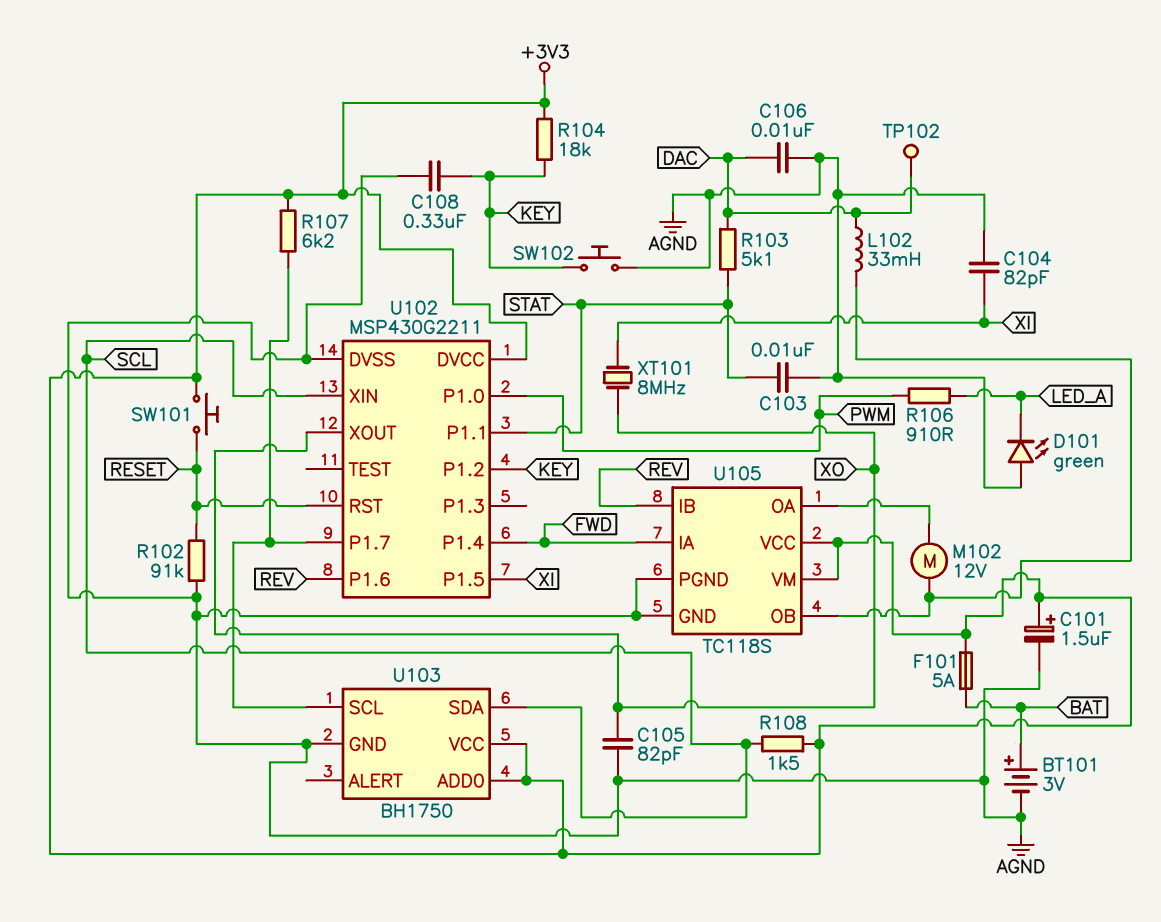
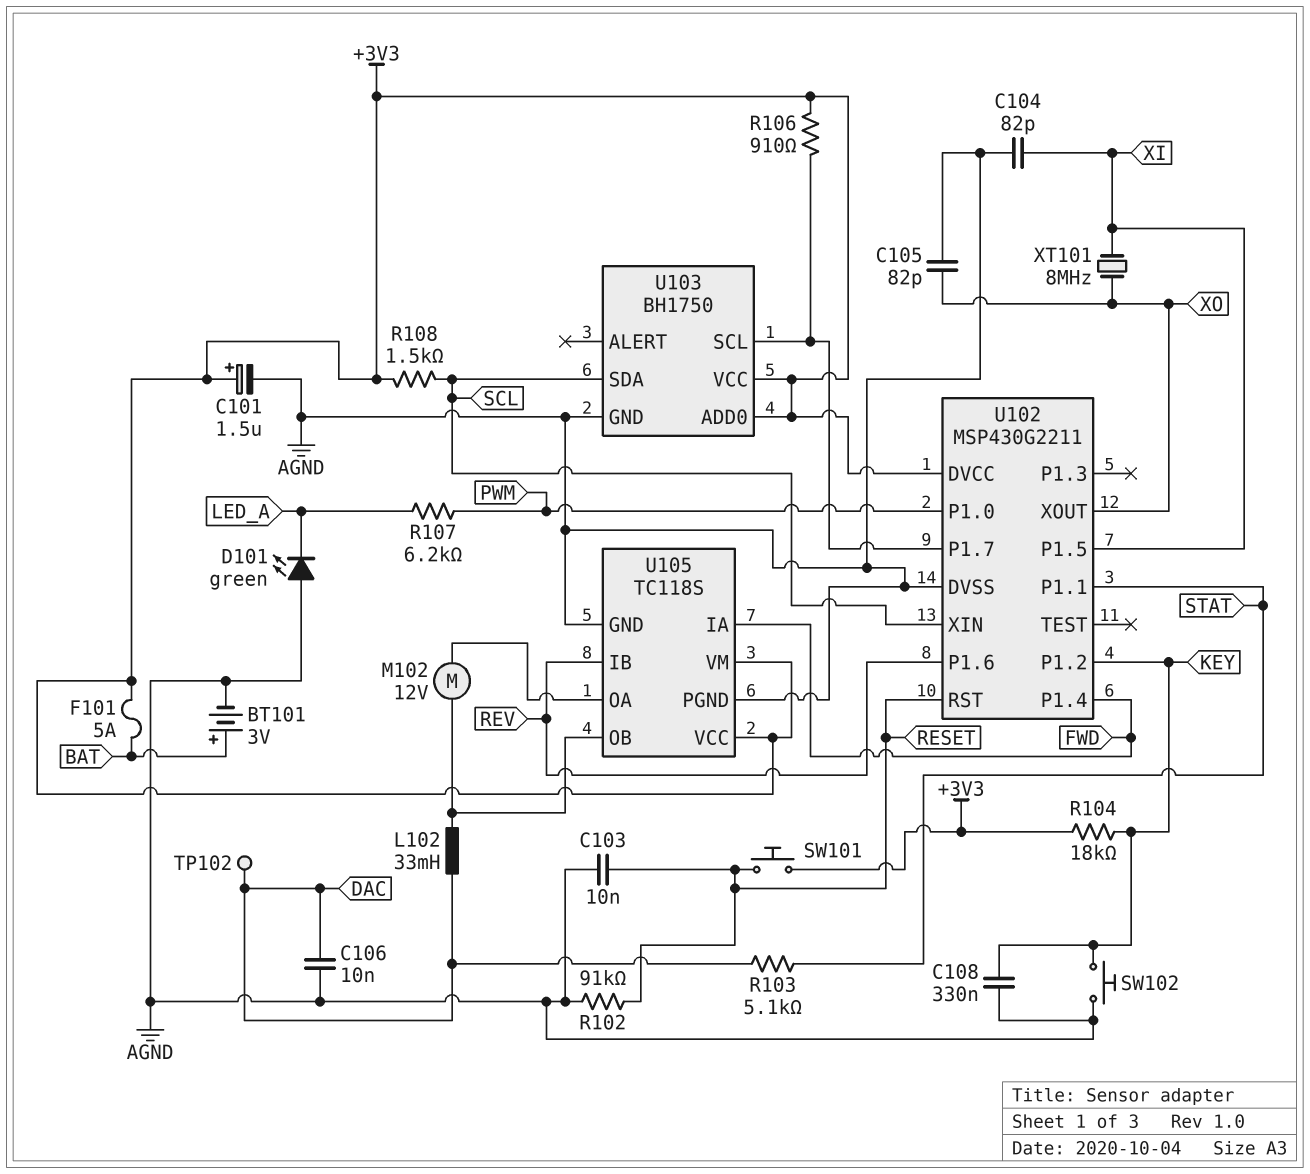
C103: 10nF (AGND, STAT) -> 10nF (AGND, RESET)
R106: 910 (LED_A, PWM) -> 910 (+3V3, U102/P1.7)
R107: 6.2k (+3V3, U102/P1.7) -> 6.2k (LED_A, PWM)

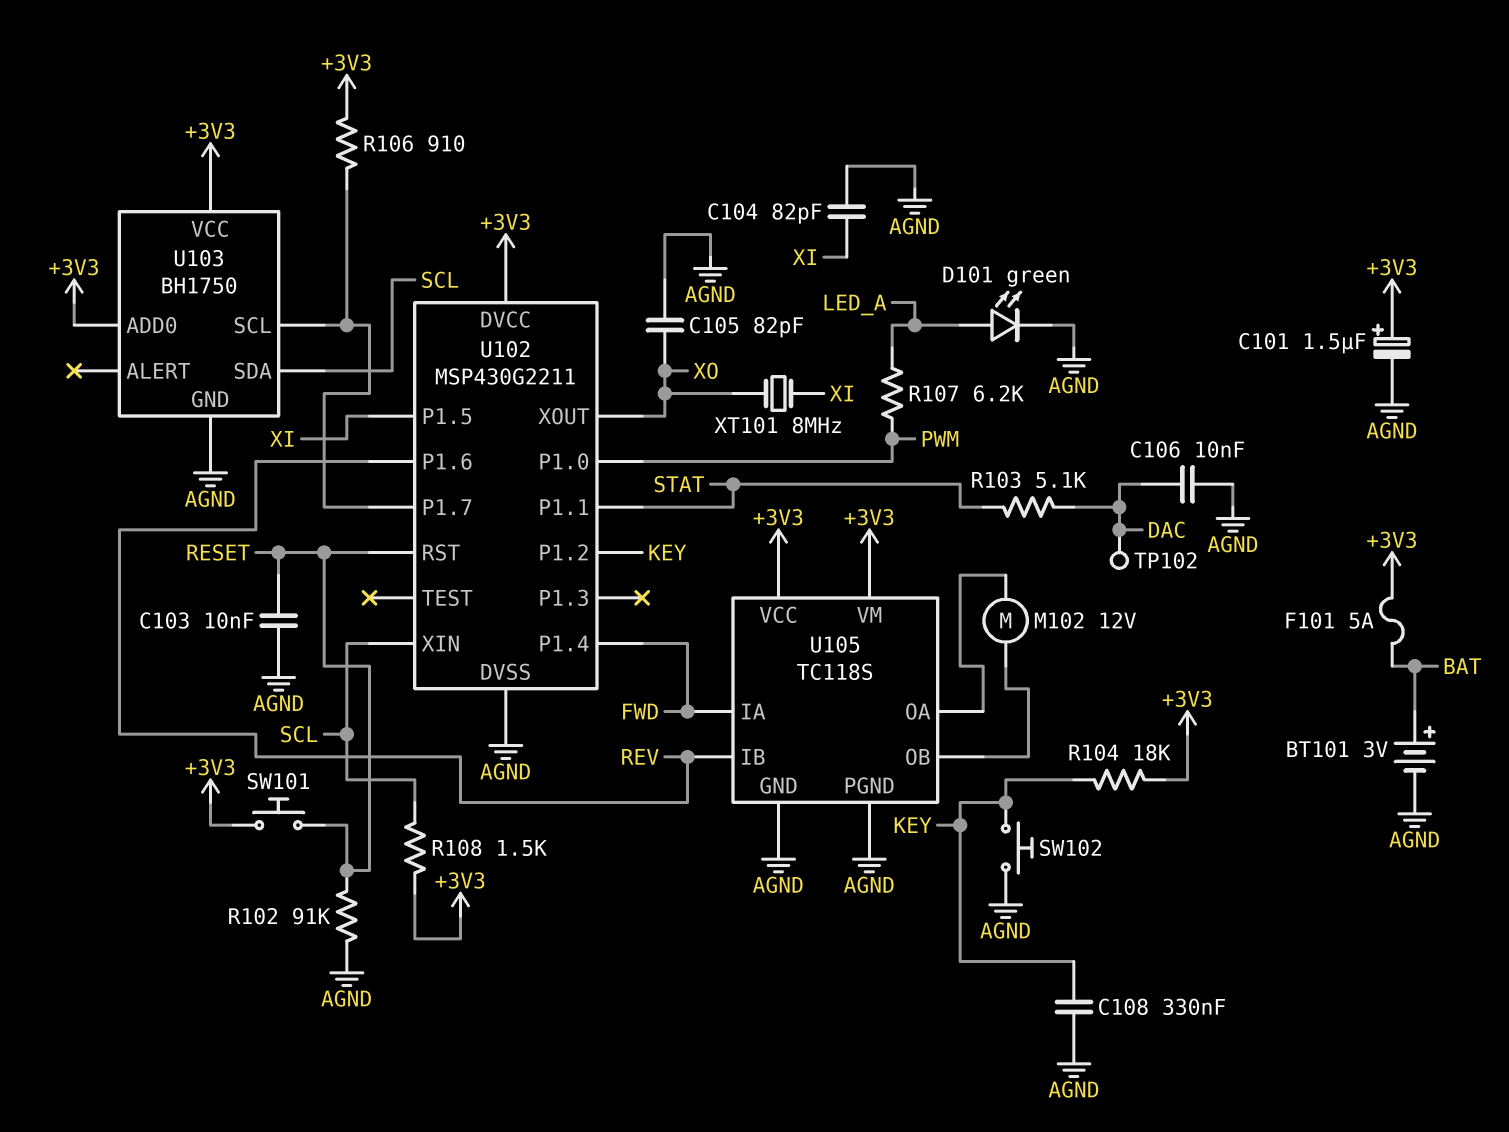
D101: LED green (A AGND, K LED_A) -> LED green (A LED_A, K AGND)
L102: 33mH (DAC, U105/OB) -> none

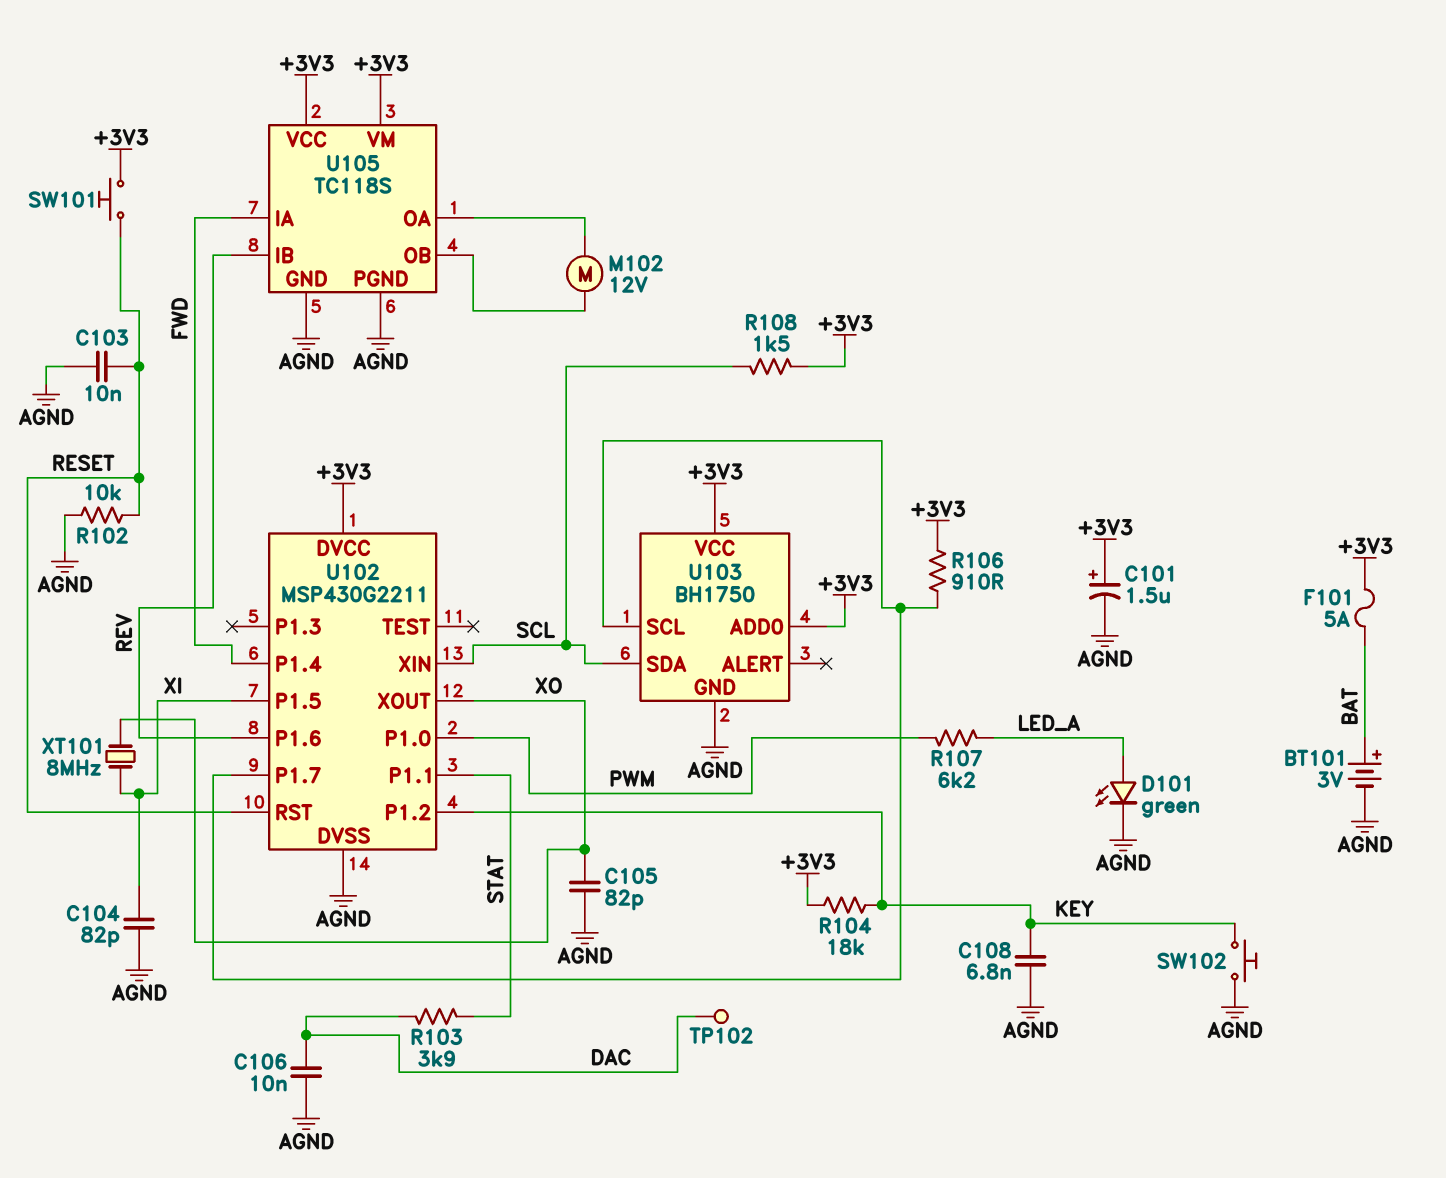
C108: 330nF (AGND, KEY) -> 6.8nF (AGND, KEY)
R102: 91k (AGND, RESET) -> 10k (AGND, RESET)
R103: 5.1k (DAC, STAT) -> 3.9k (DAC, STAT)

